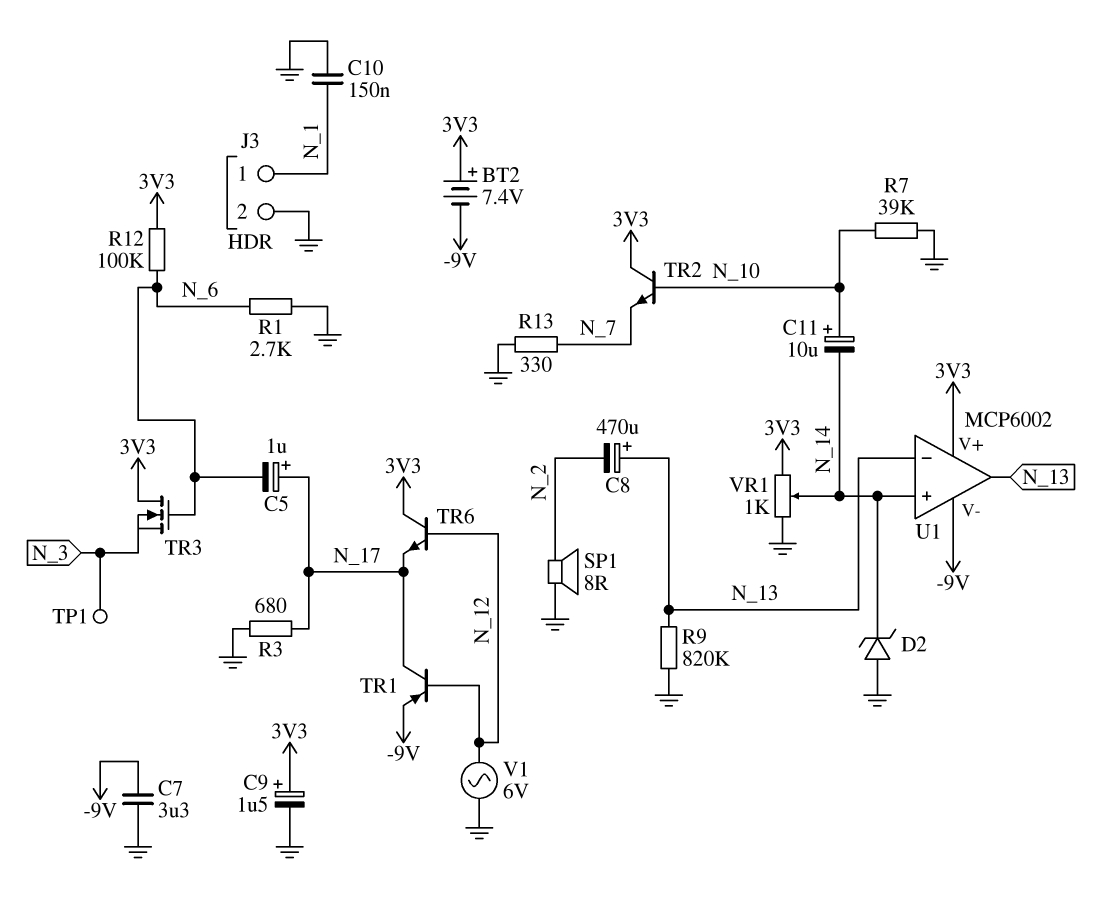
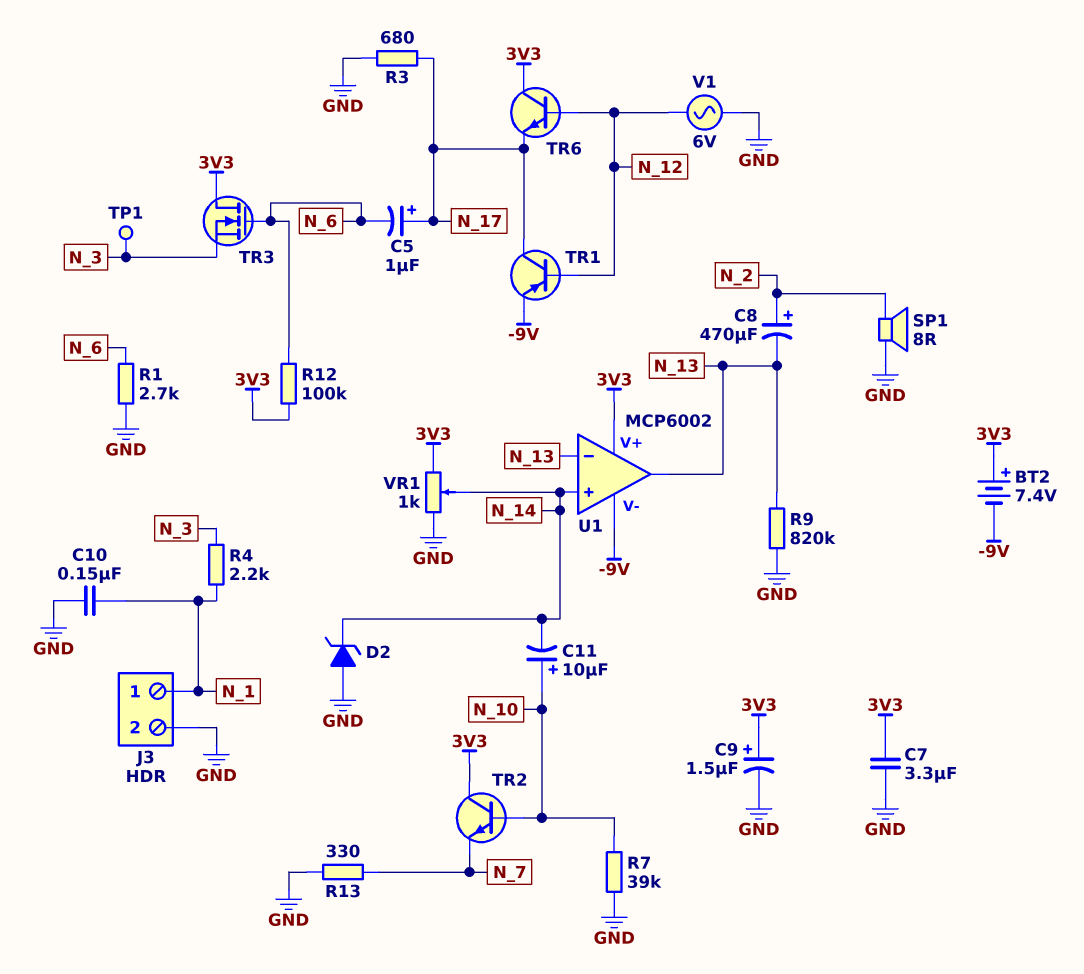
C7: 3.3uF (-9V, GND) -> 3.3uF (3V3, GND)
C8: 470uF (plus N_13, minus N_2) -> 470uF (plus N_2, minus N_13)
R4: none -> 2.2k (N_1, N_3)

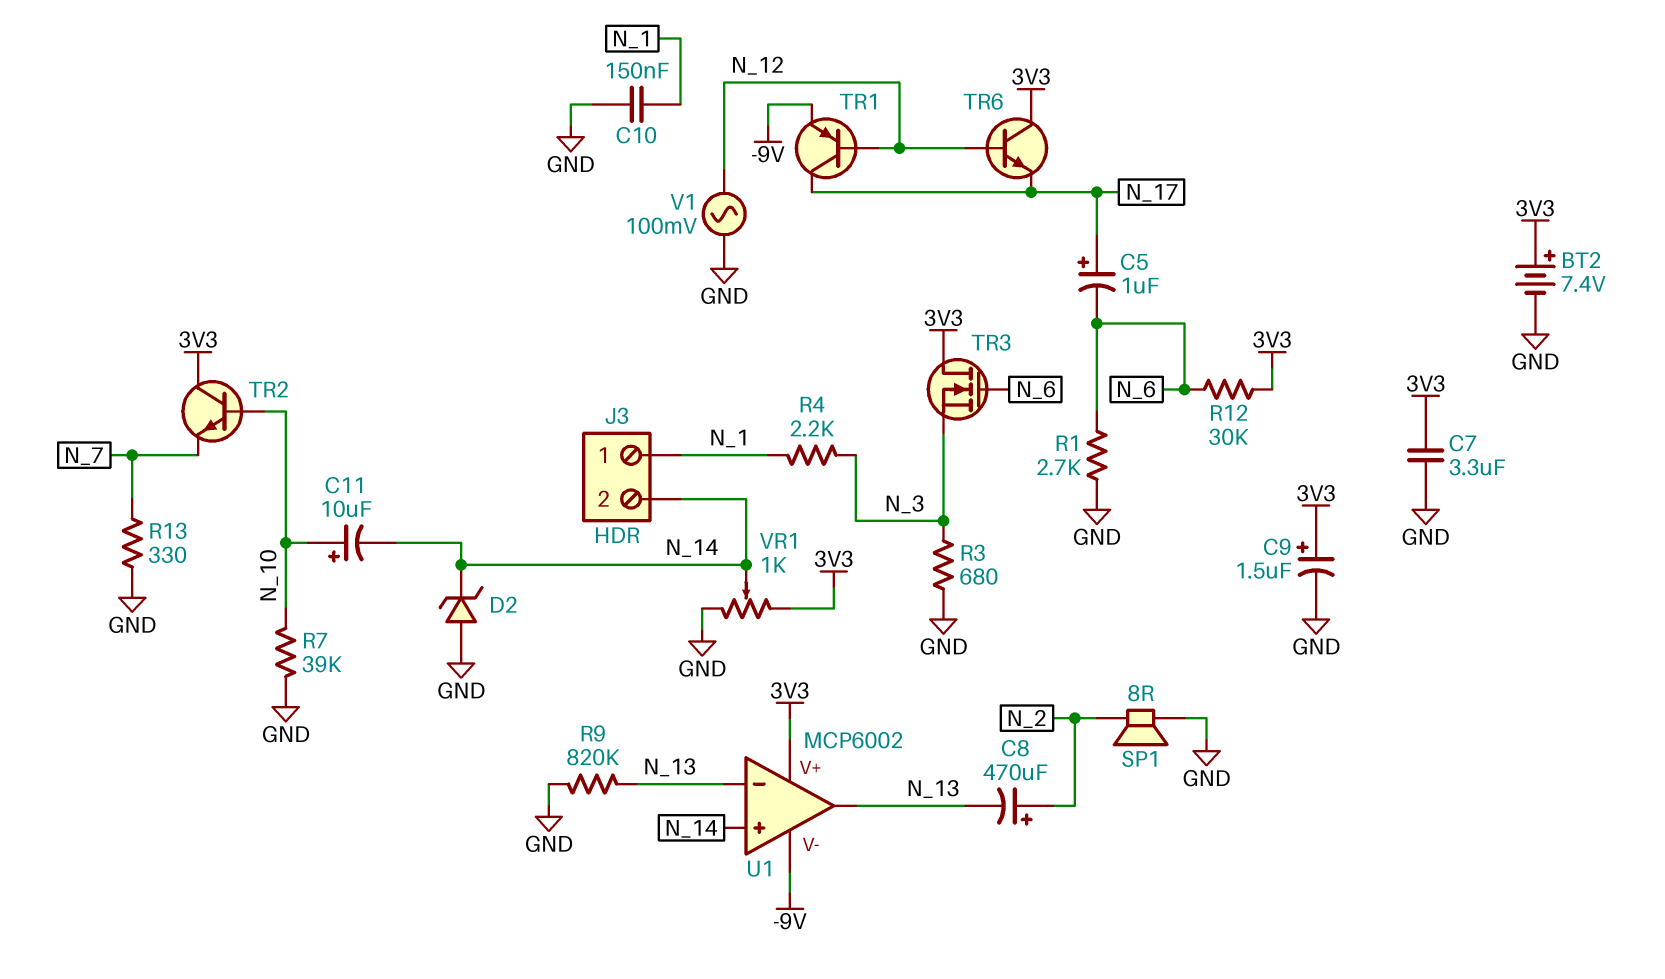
BT2: 7.4V (plus 3V3, minus -9V) -> 7.4V (plus 3V3, minus GND)
J3 pin 2: GND -> N_14
R3: 680 (GND, N_17) -> 680 (GND, N_3)
R12: 100k (3V3, N_6) -> 30k (3V3, N_6)
TP1: test point (N_3) -> none
V1: AC 6V (GND, N_12) -> AC 100mV (GND, N_12)

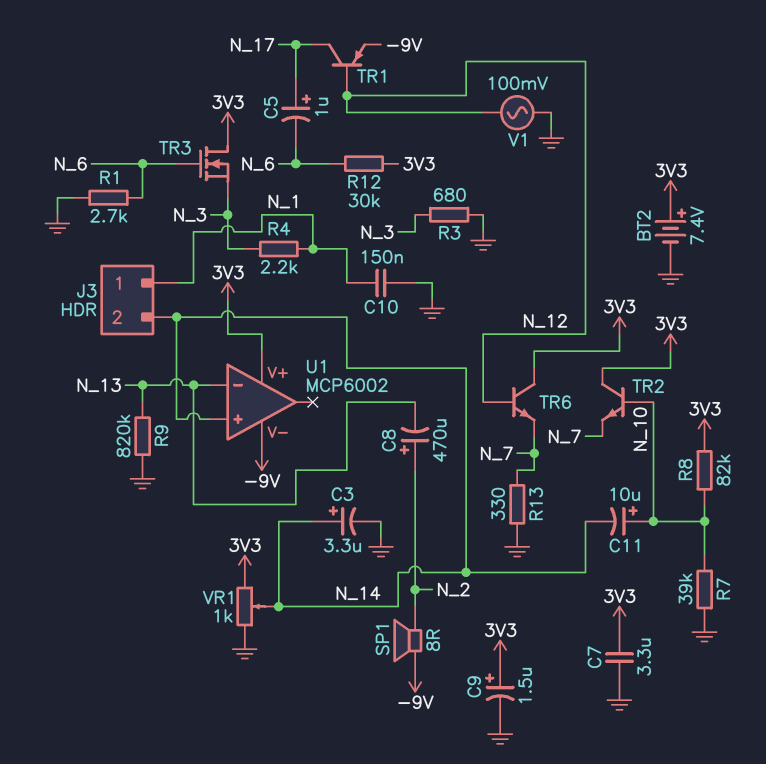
C3: none -> 3.3uF (plus N_14, minus GND)
D2: zener (A GND, K N_14) -> none
R8: none -> 82k (3V3, N_10)
SP1: speaker 8R (GND, N_2) -> speaker 8R (-9V, N_2)
TR6: NPN (B N_12, C 3V3, E N_17) -> NPN (B N_12, C 3V3, E N_7)
U1 pin out: N_13 -> none

